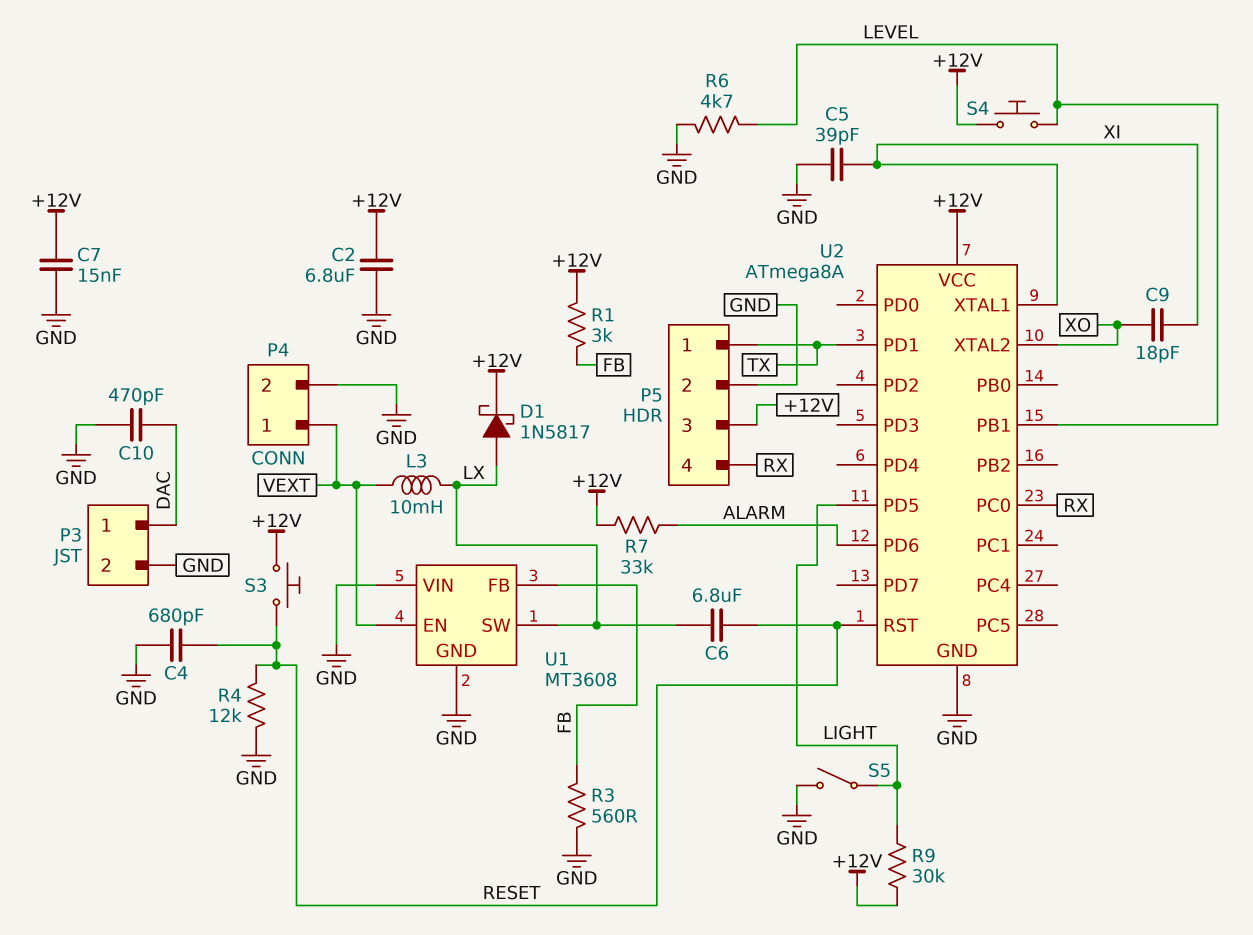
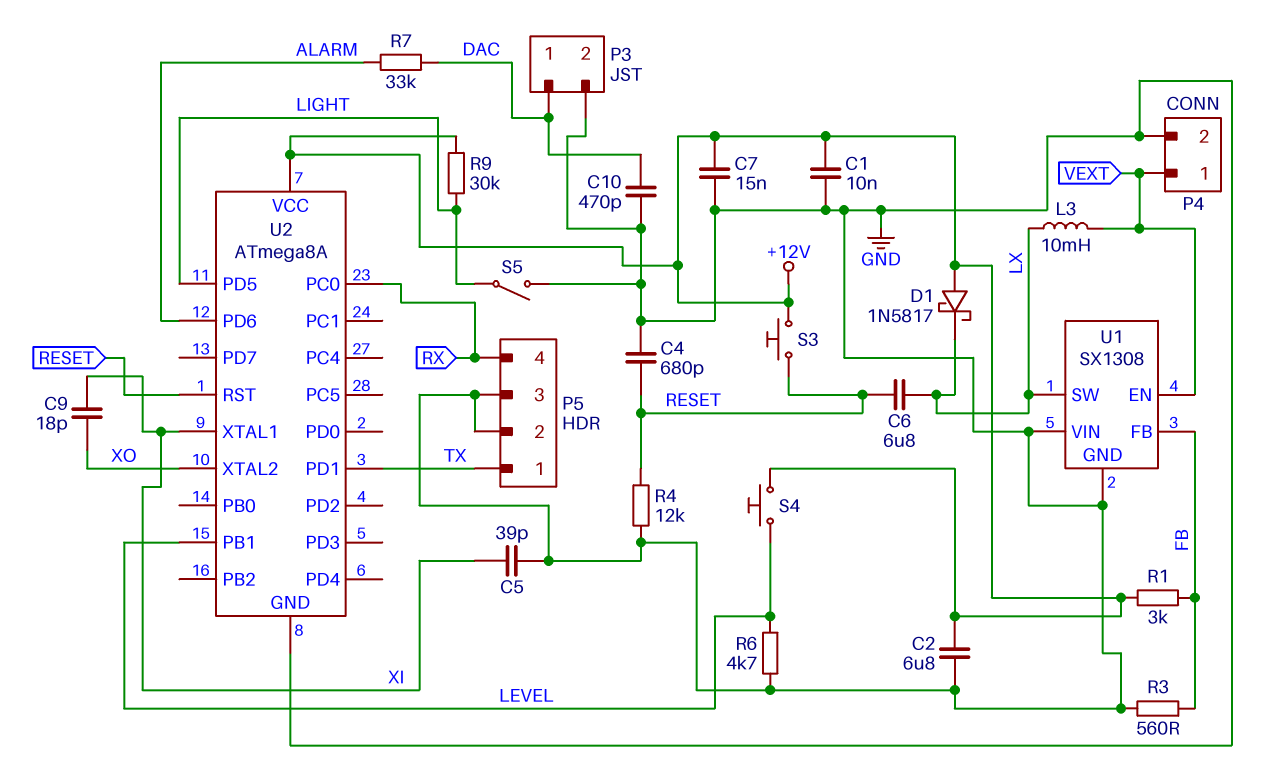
C1: none -> 10nF (+12V, GND)
D1: schottky 1N5817 (A LX, K +12V) -> schottky 1N5817 (A +12V, K LX)
P5 pin 3: +12V -> GND
R7: 33k (+12V, ALARM) -> 33k (ALARM, DAC)
U1: MT3608 -> SX1308

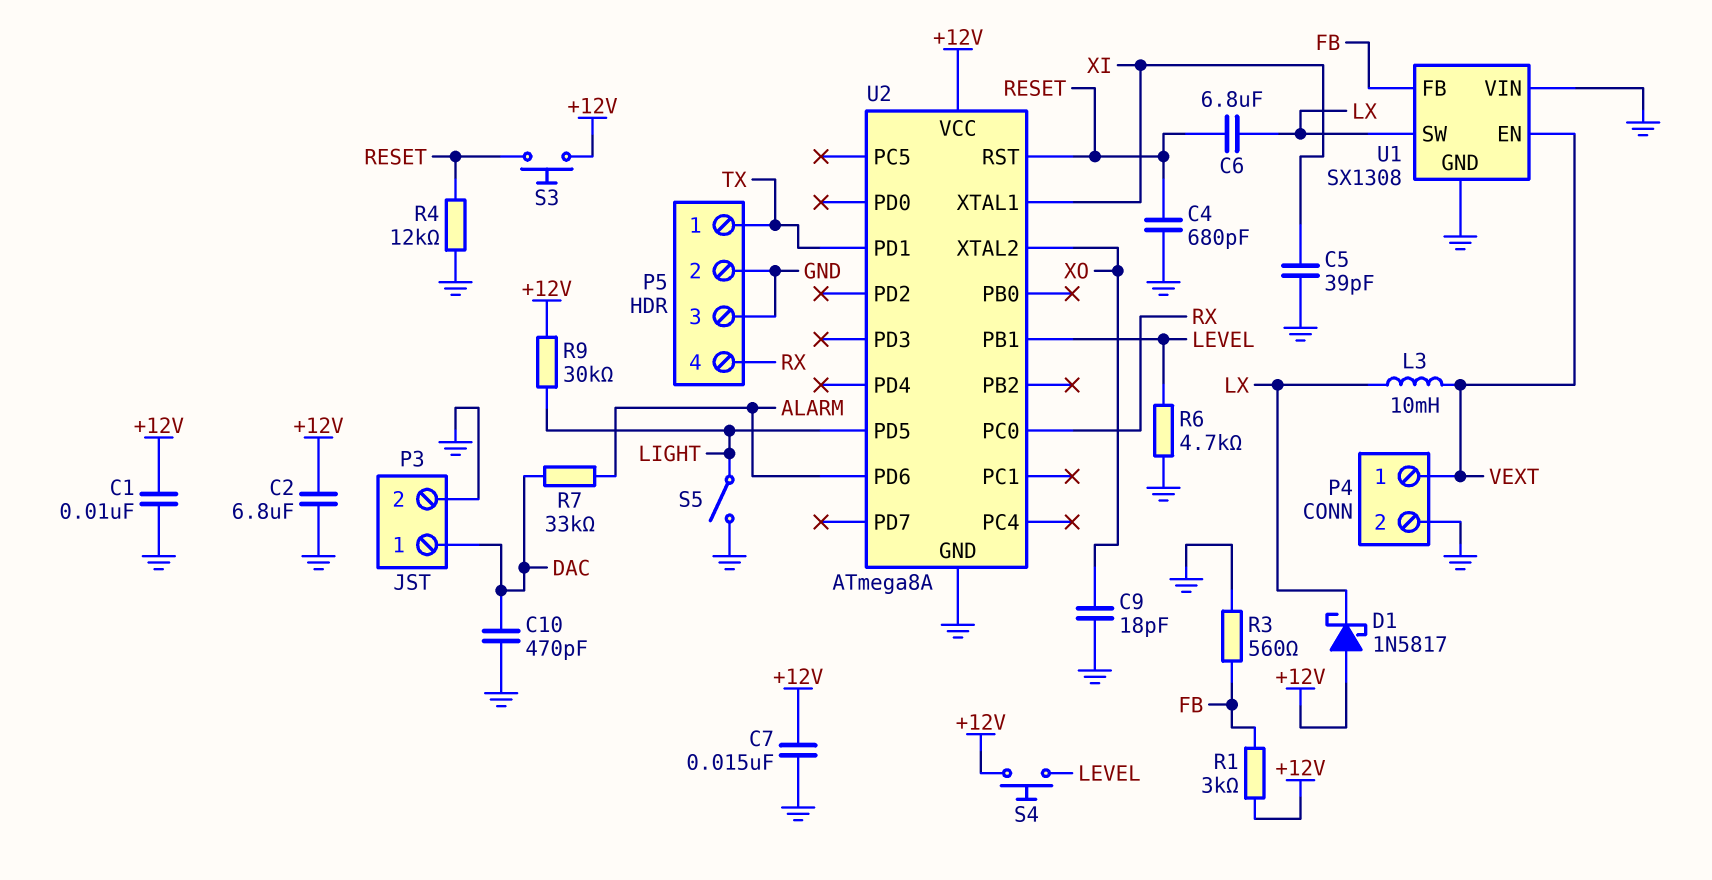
C9: 18pF (XI, XO) -> 18pF (GND, XO)

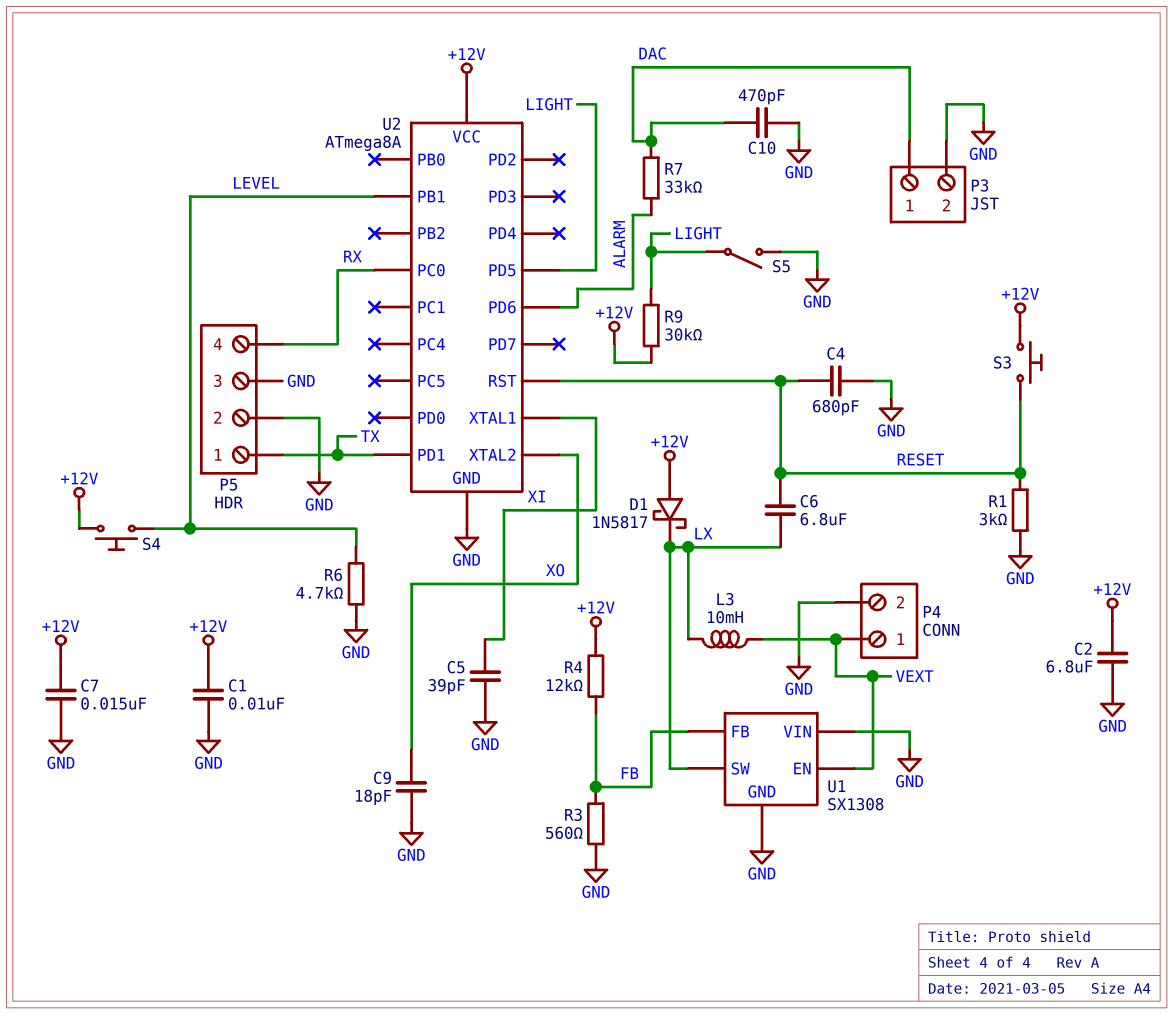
R1: 3k (+12V, FB) -> 3k (GND, RESET)
R4: 12k (GND, RESET) -> 12k (+12V, FB)

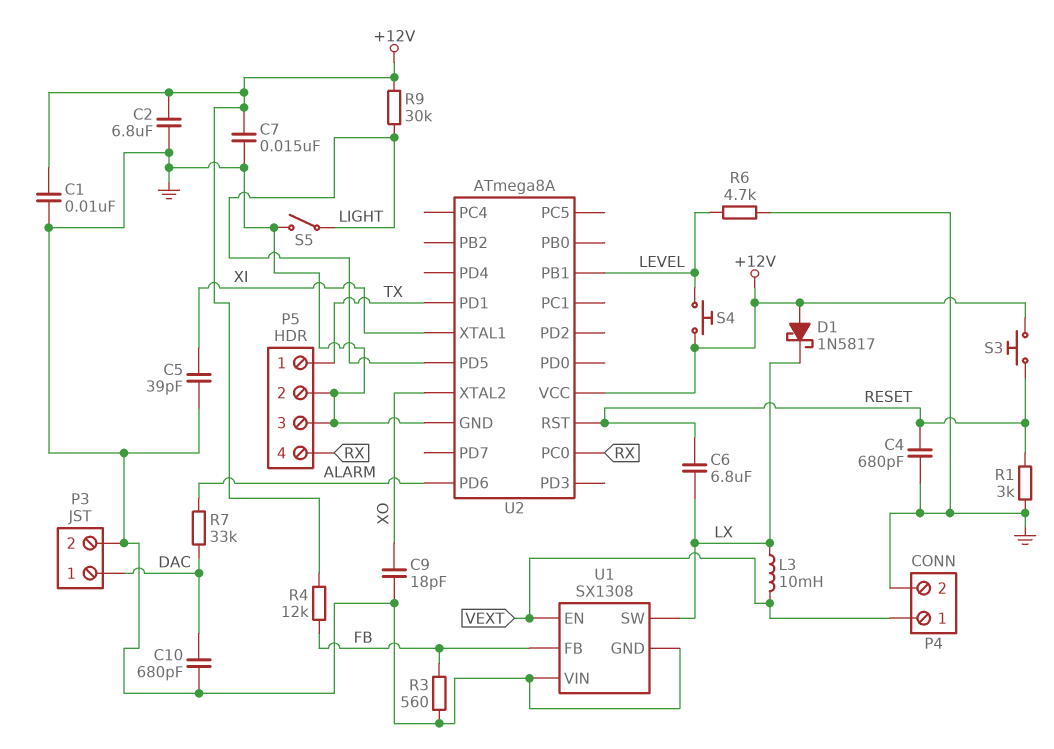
C10: 470pF (DAC, GND) -> 680pF (DAC, GND)

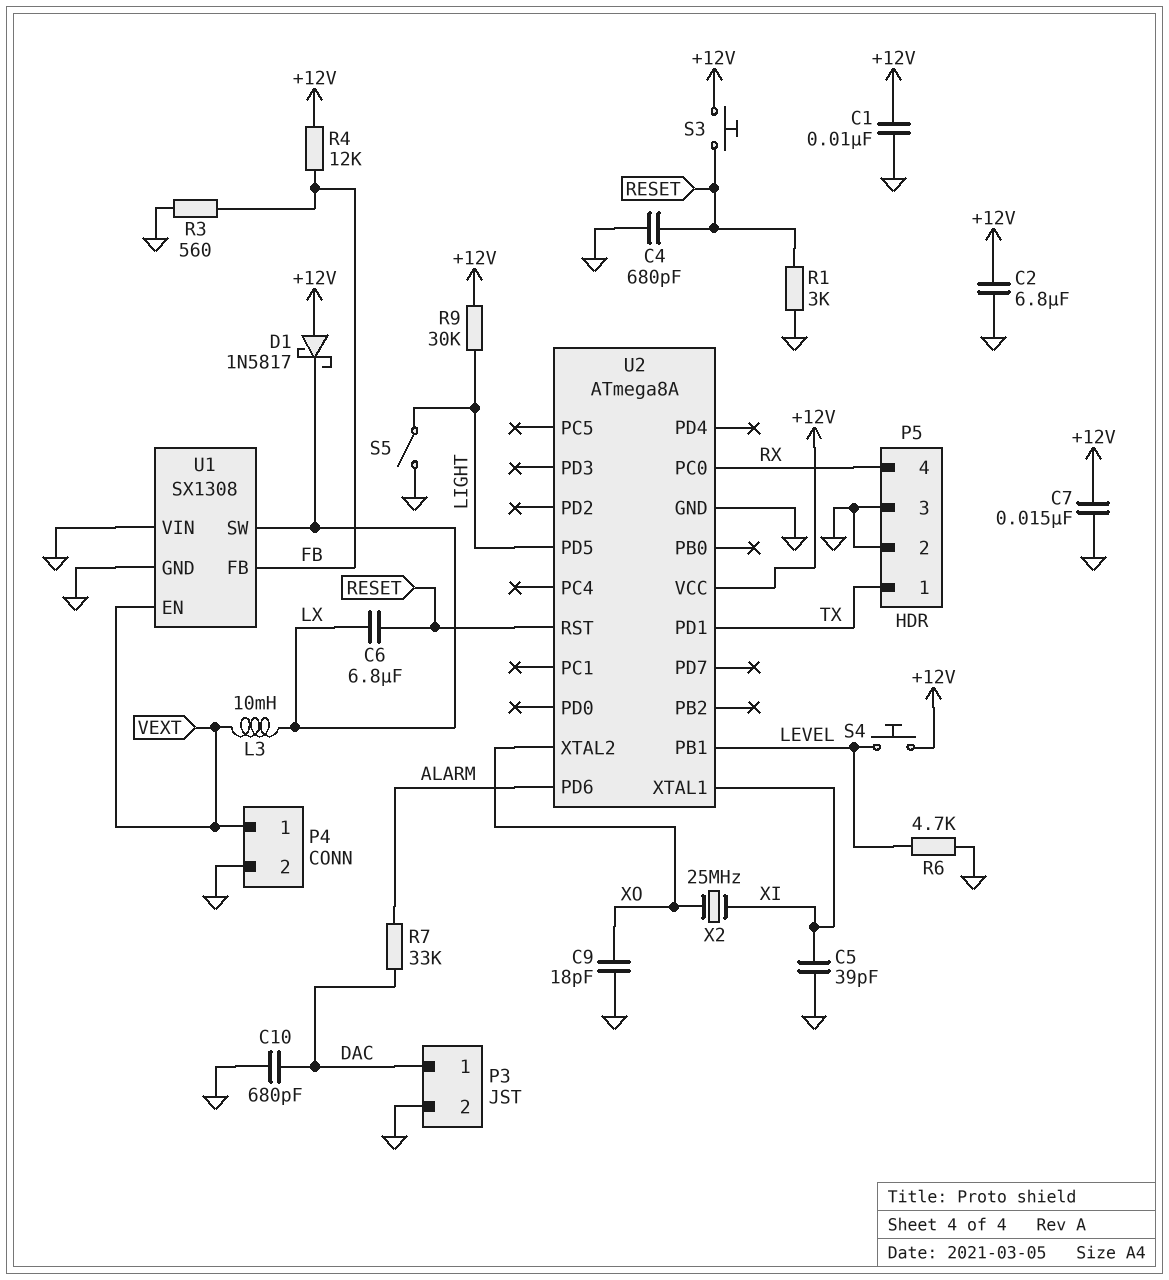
X2: none -> 25MHz (XI, XO)

